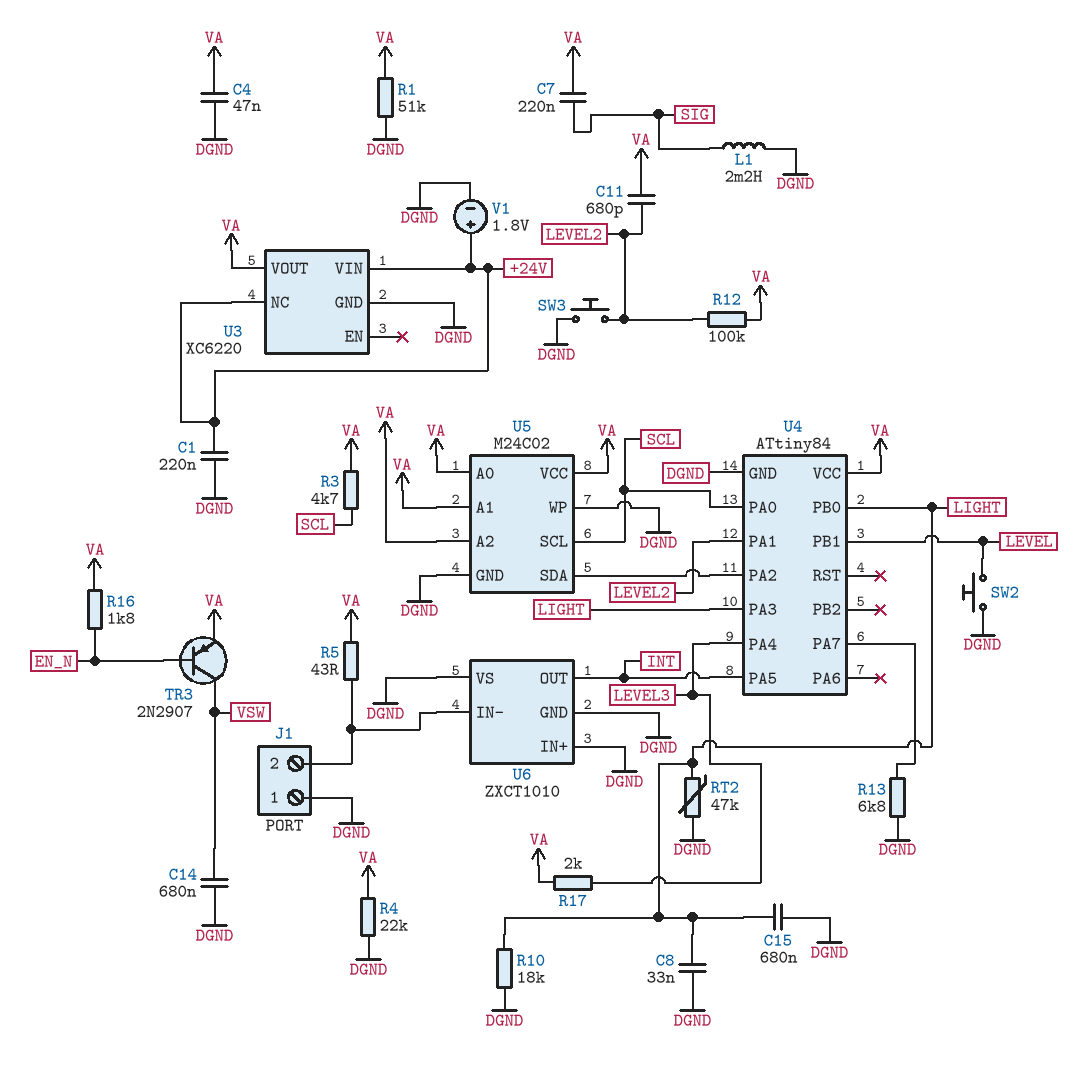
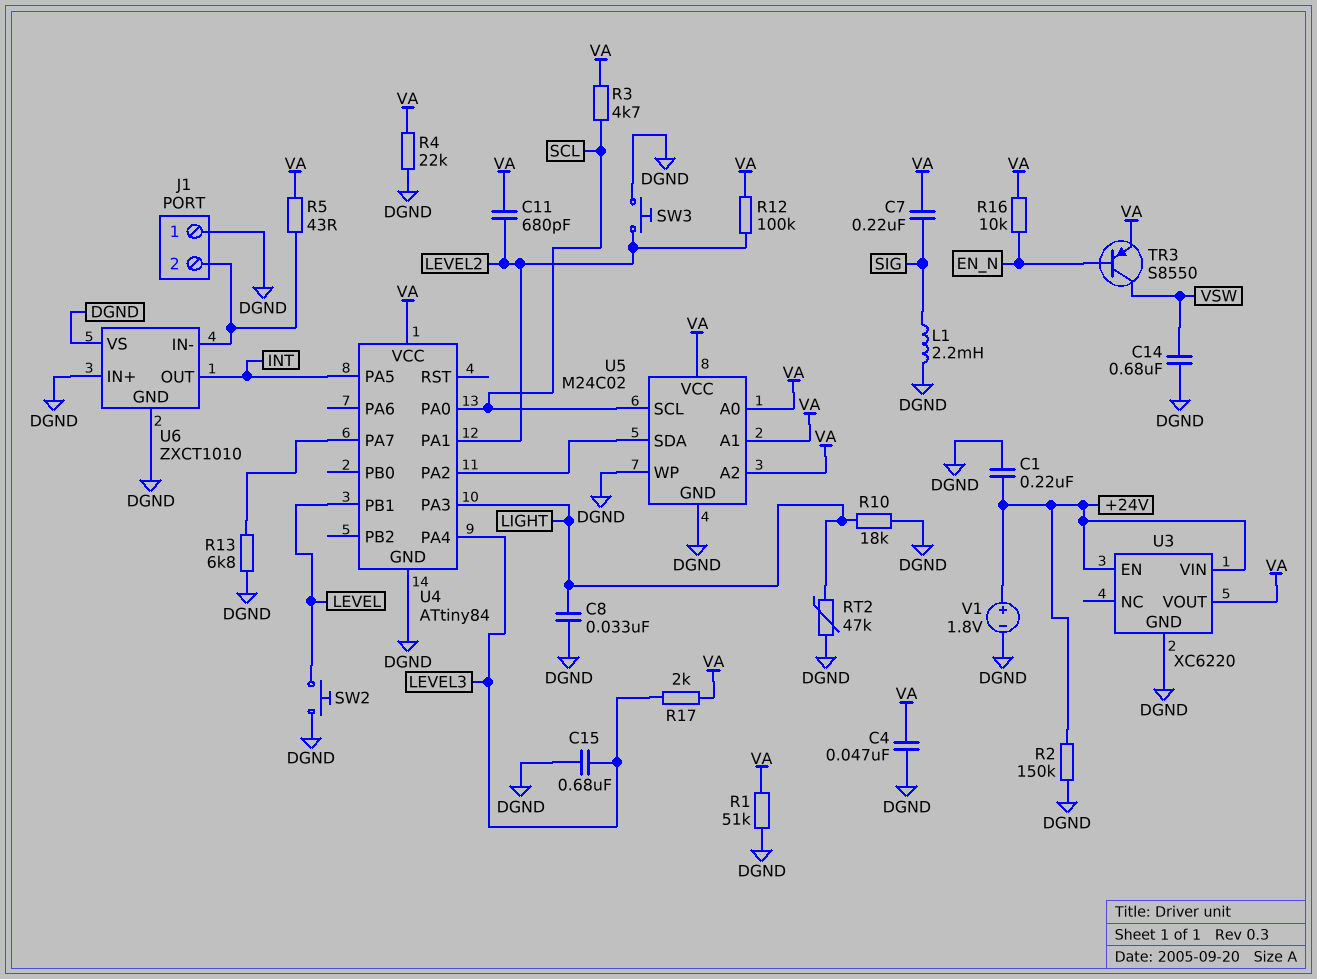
C15: 680nF (DGND, LIGHT) -> 680nF (DGND, LEVEL3)
R2: none -> 150k (+24V, DGND)
R16: 1.8k (EN_N, VA) -> 10k (EN_N, VA)
TR3: PNP 2N2907 (B EN_N, C VSW, E VA) -> PNP S8550 (B EN_N, C VSW, E VA)
U3 pin EN: none -> +24V
U3 pin NC: +24V -> none
U4 pin PB0: LIGHT -> none

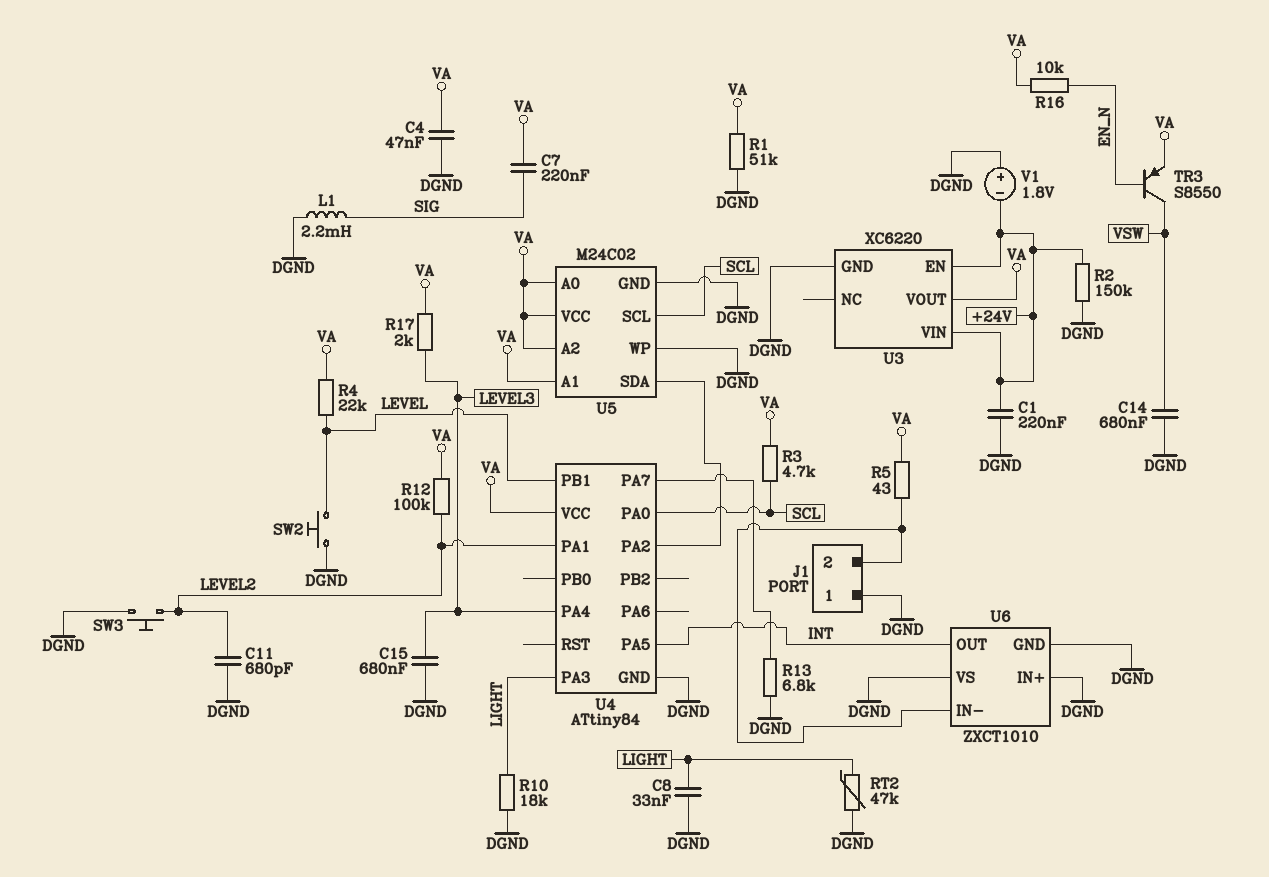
C11: 680pF (LEVEL2, VA) -> 680pF (DGND, LEVEL2)
R4: 22k (DGND, VA) -> 22k (LEVEL, VA)
V1: 1.8V (plus +24V, minus DGND) -> 1.8V (plus DGND, minus +24V)

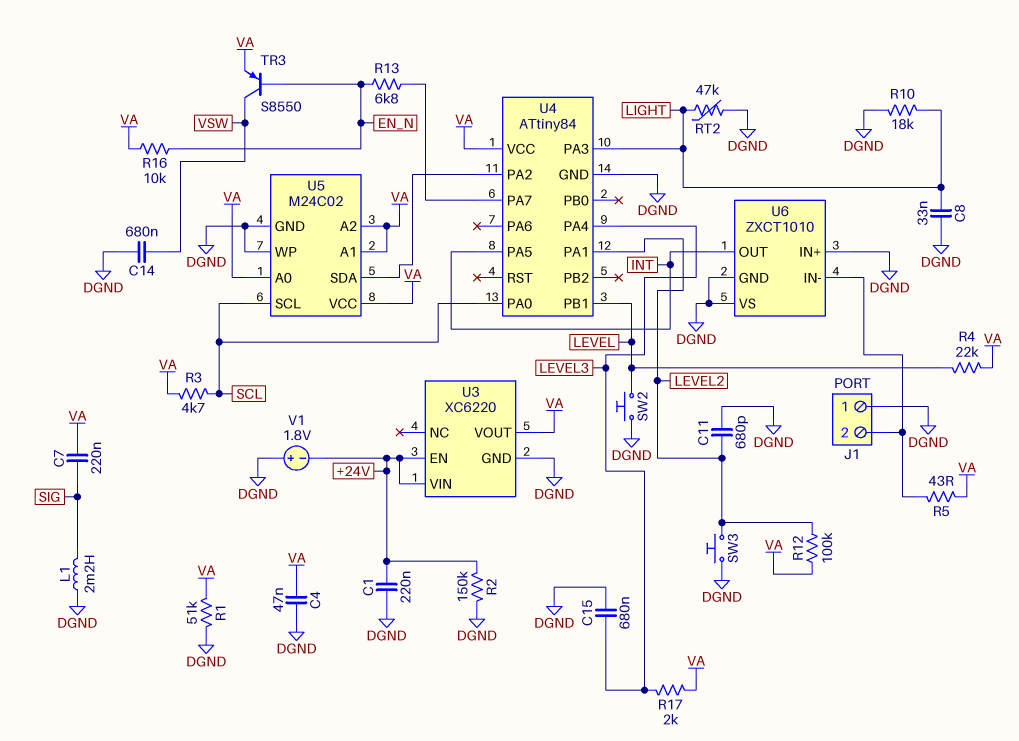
R13: 6.8k (DGND, U4/PA7) -> 6.8k (EN_N, U4/PA7)

